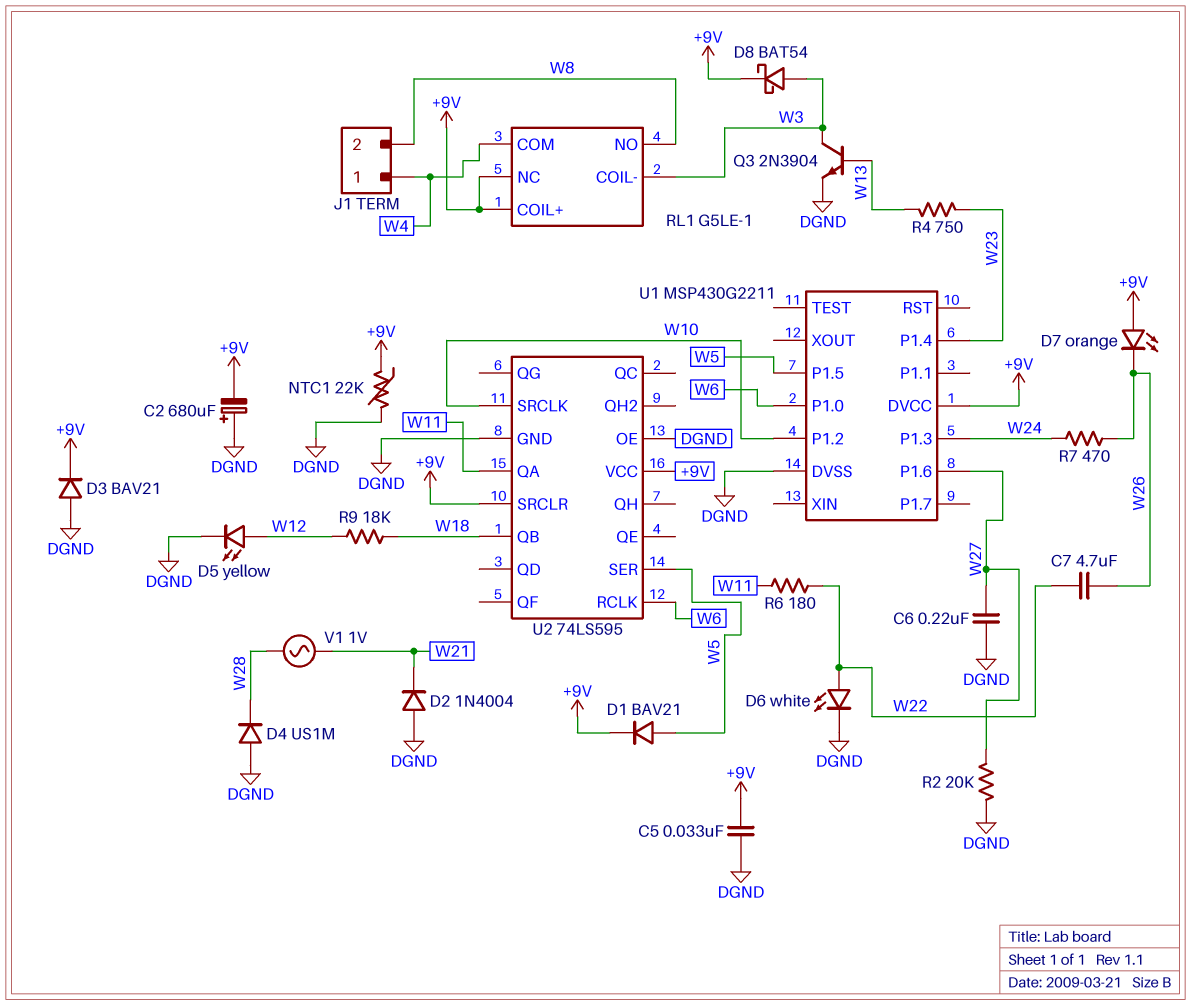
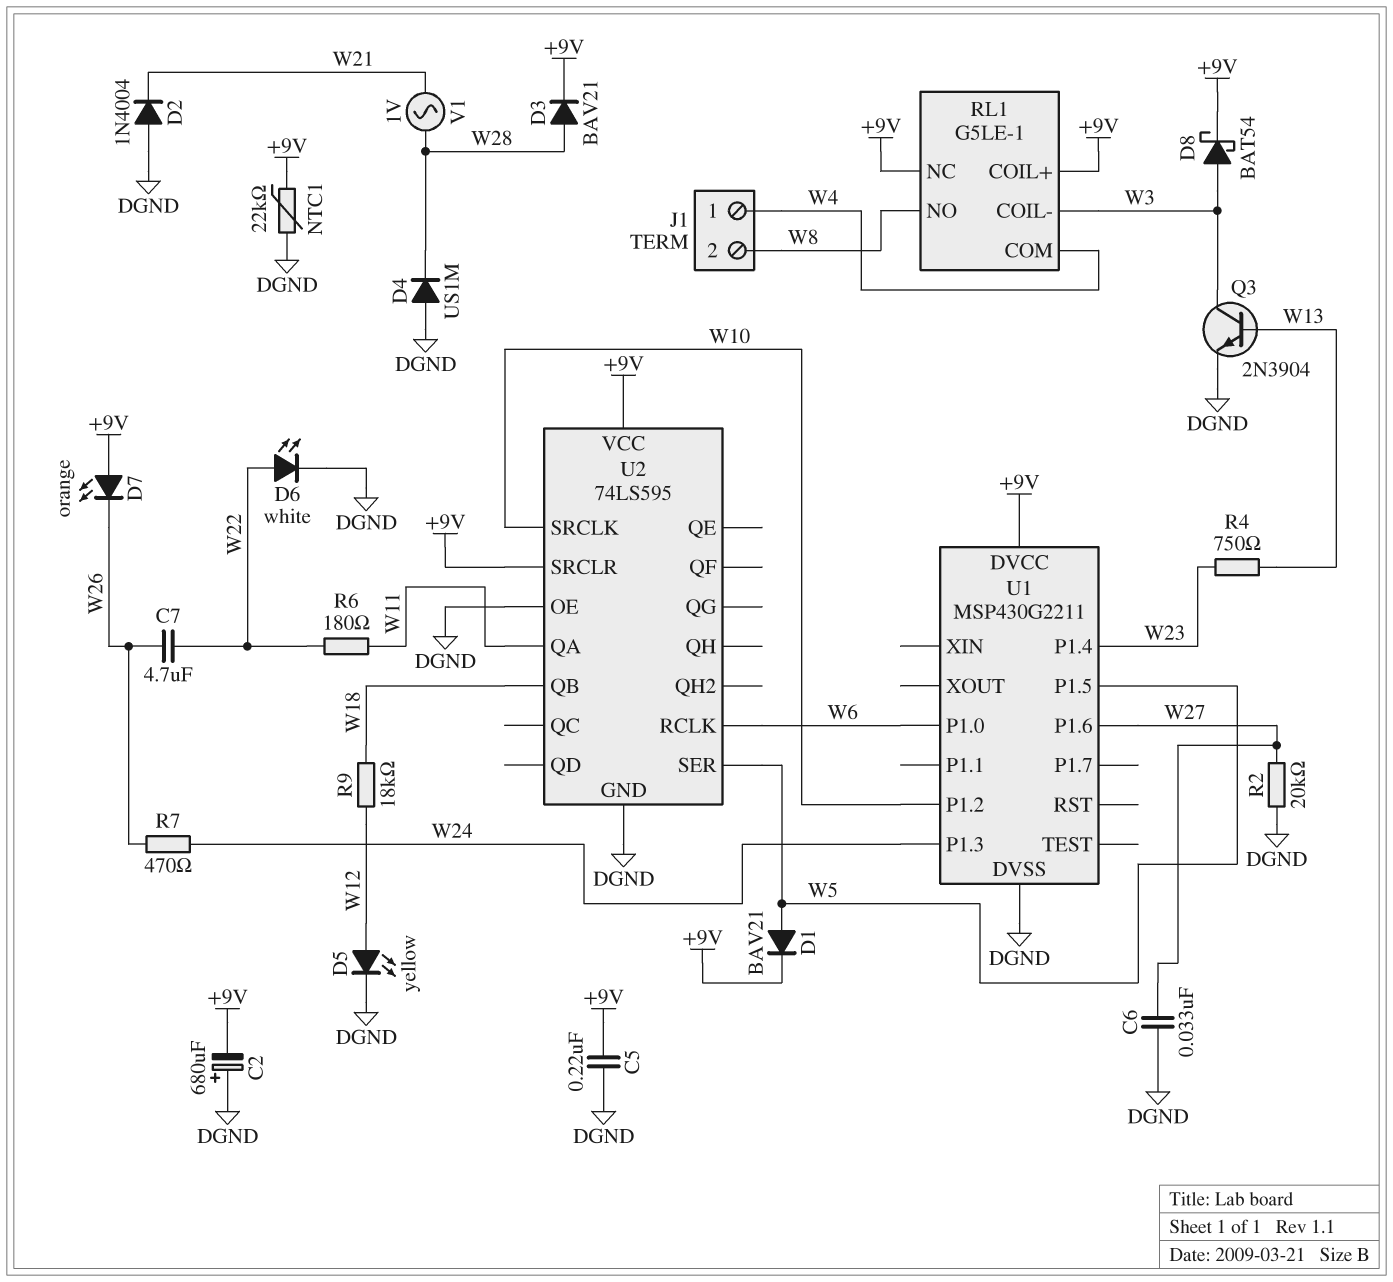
C5: 33nF (+9V, DGND) -> 220nF (+9V, DGND)
C6: 220nF (DGND, W27) -> 33nF (DGND, W27)
D3: diode BAV21 (A DGND, K +9V) -> diode BAV21 (A W28, K +9V)

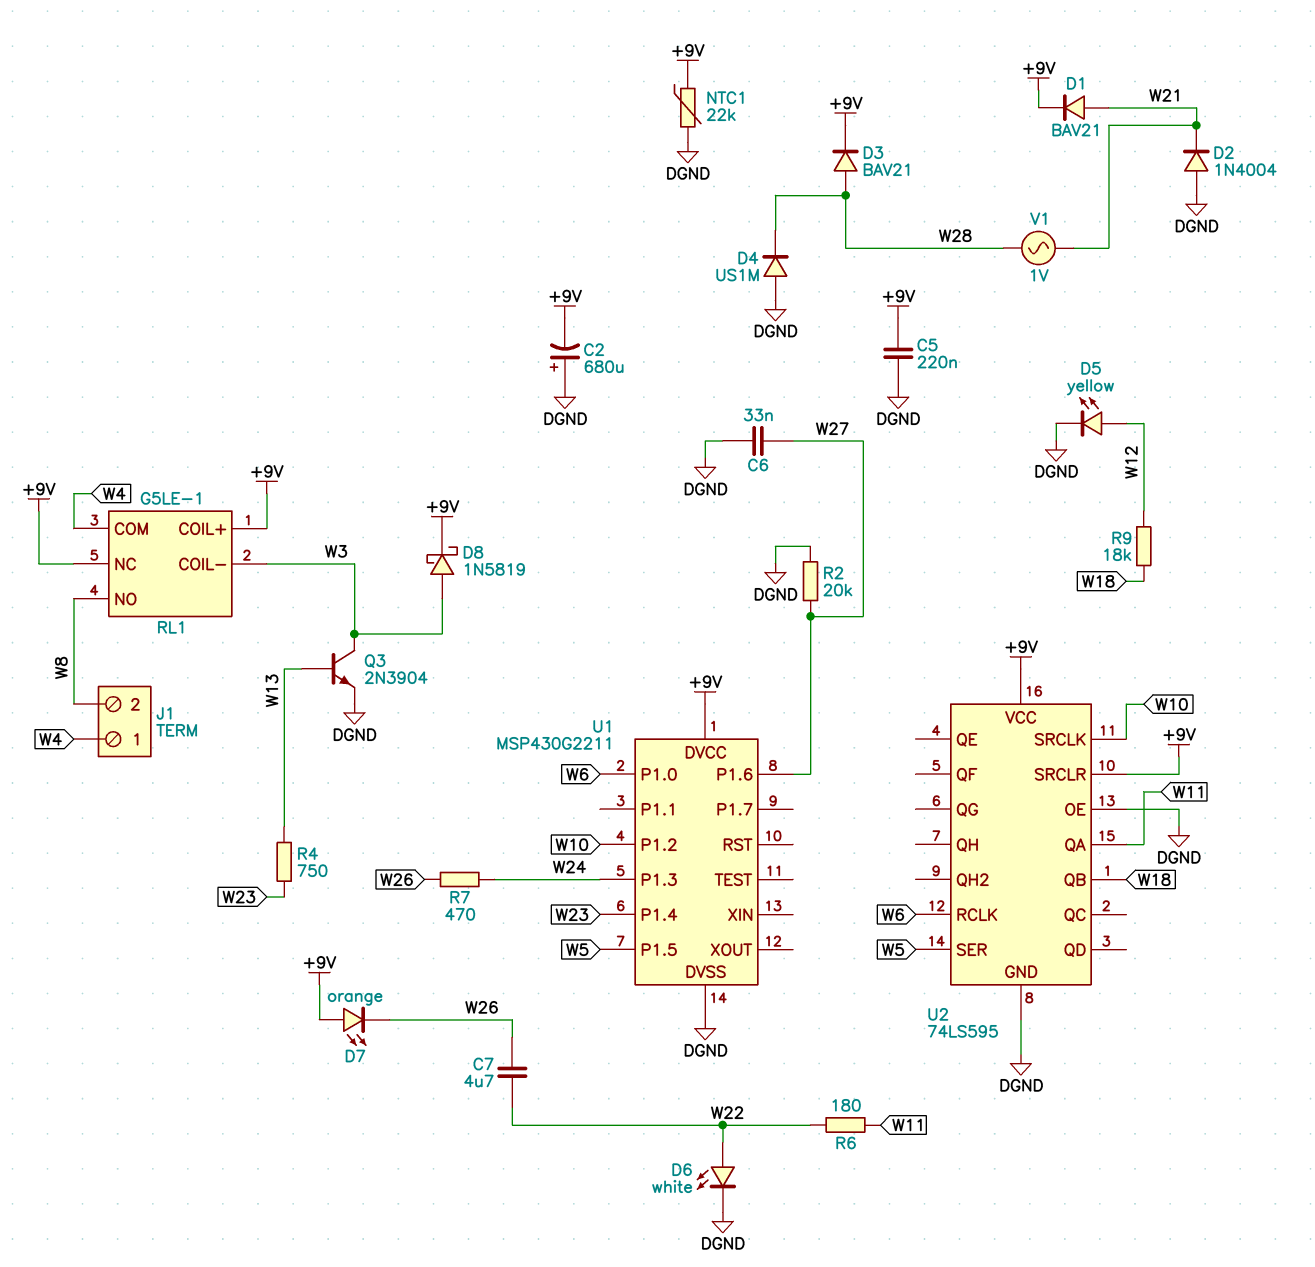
D1: diode BAV21 (A W5, K +9V) -> diode BAV21 (A W21, K +9V)
D8: schottky BAT54 (A W3, K +9V) -> schottky 1N5819 (A W3, K +9V)

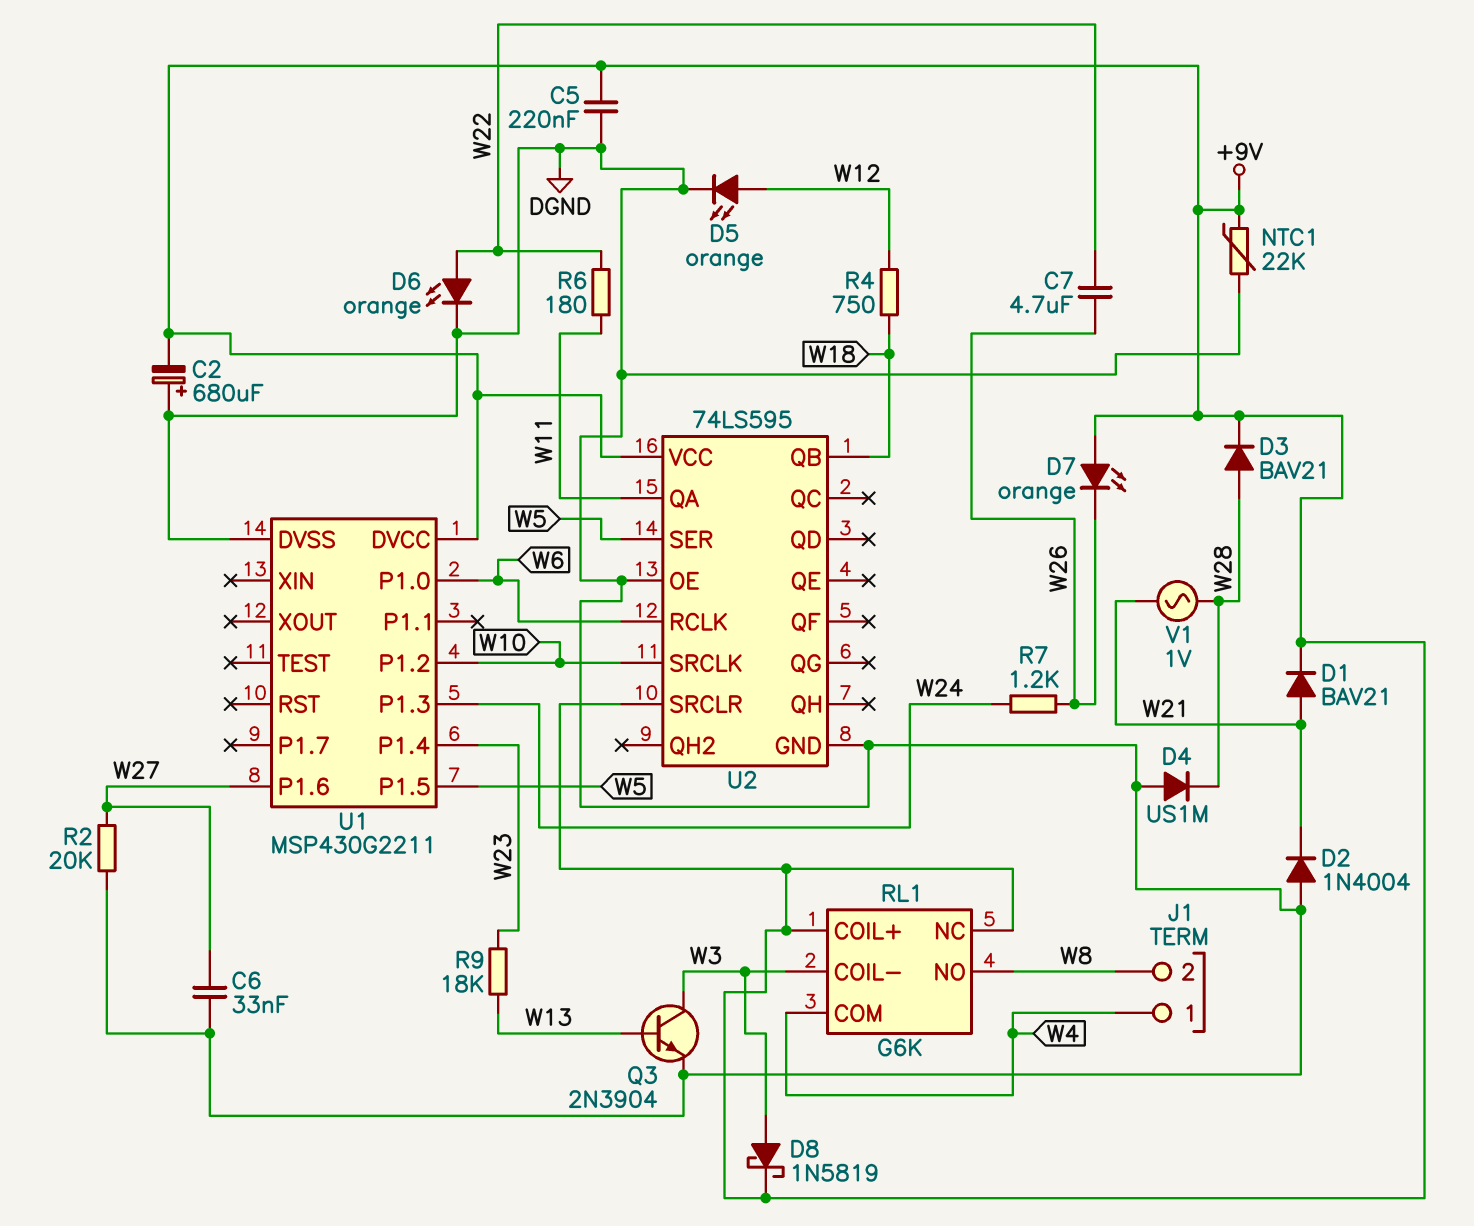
D5: LED yellow (A W12, K DGND) -> LED orange (A W12, K DGND)
D6: LED white (A W22, K DGND) -> LED orange (A W22, K DGND)
R4: 750 (W13, W23) -> 750 (W12, W18)
R7: 470 (W24, W26) -> 1.2k (W24, W26)
R9: 18k (W12, W18) -> 18k (W13, W23)
RL1: G5LE-1 -> G6K

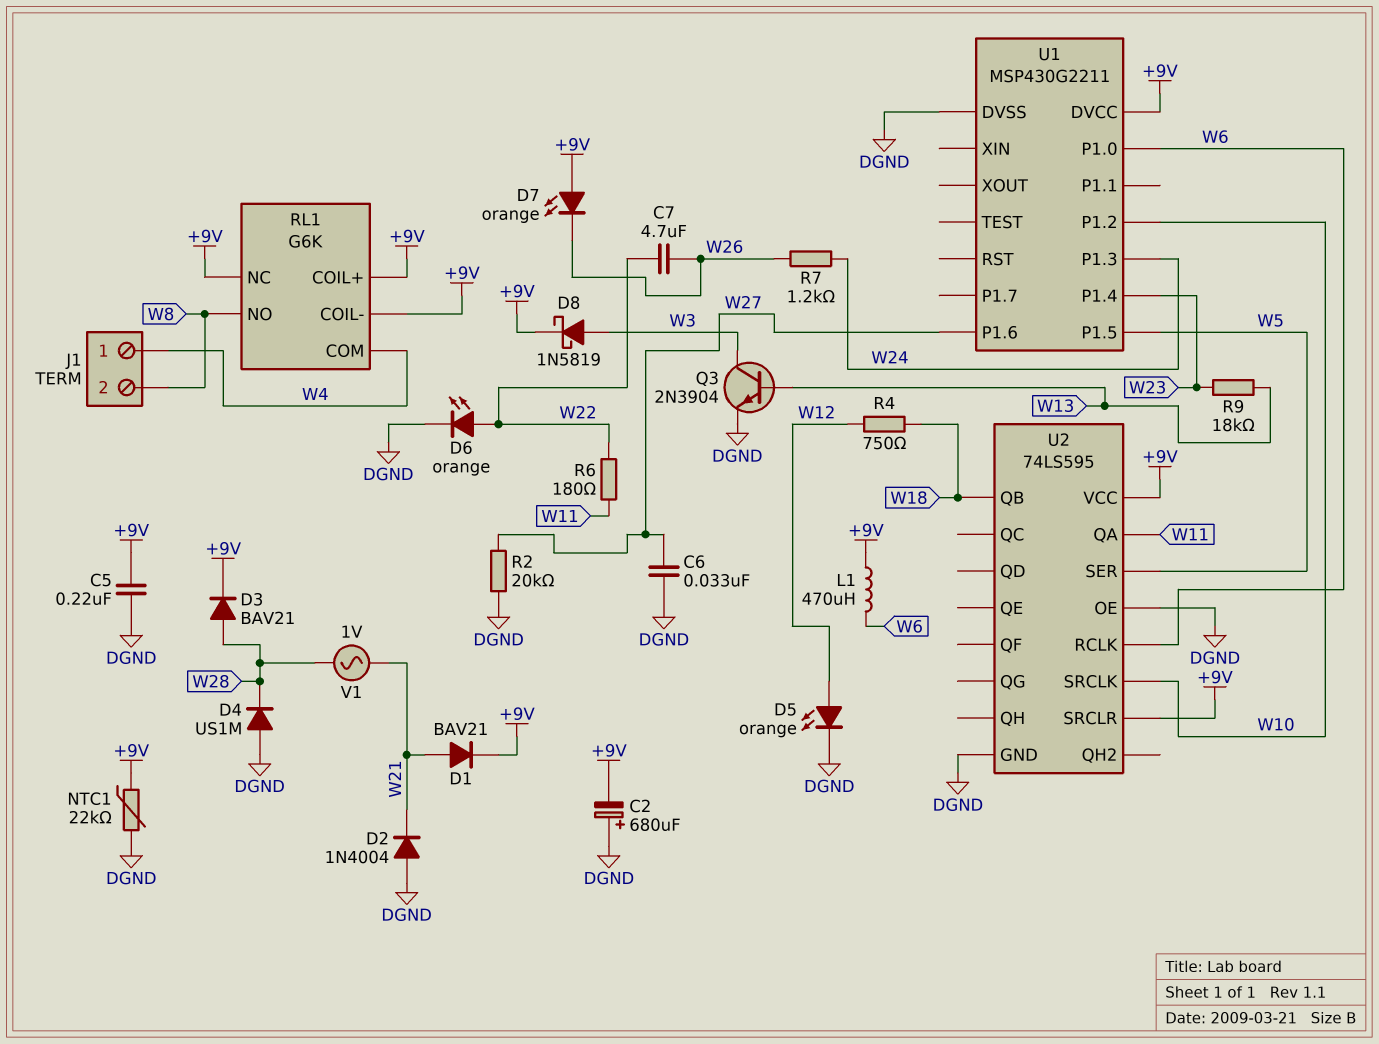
L1: none -> 470uH (+9V, W6)
RL1 pin COIL-: W3 -> +9V

